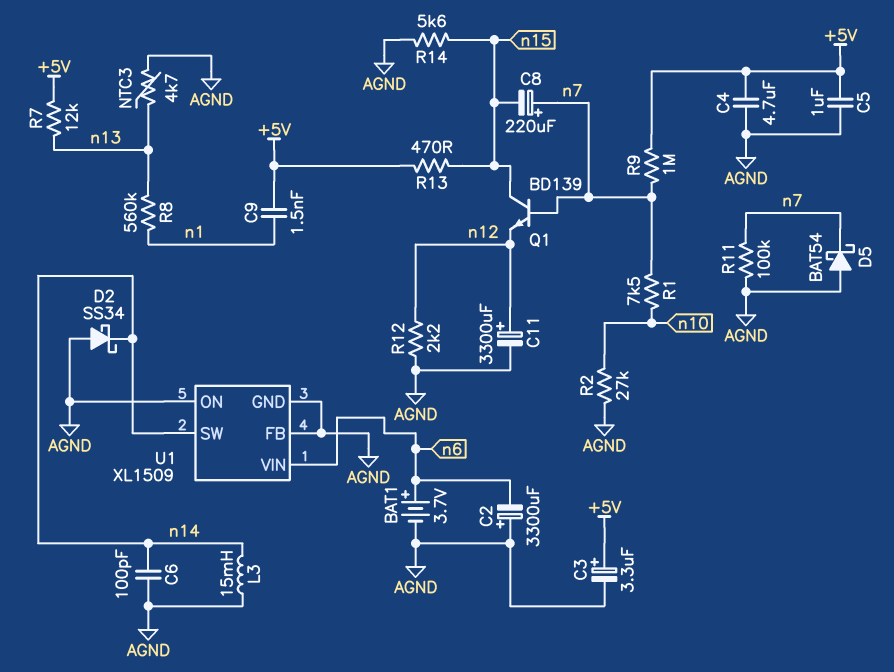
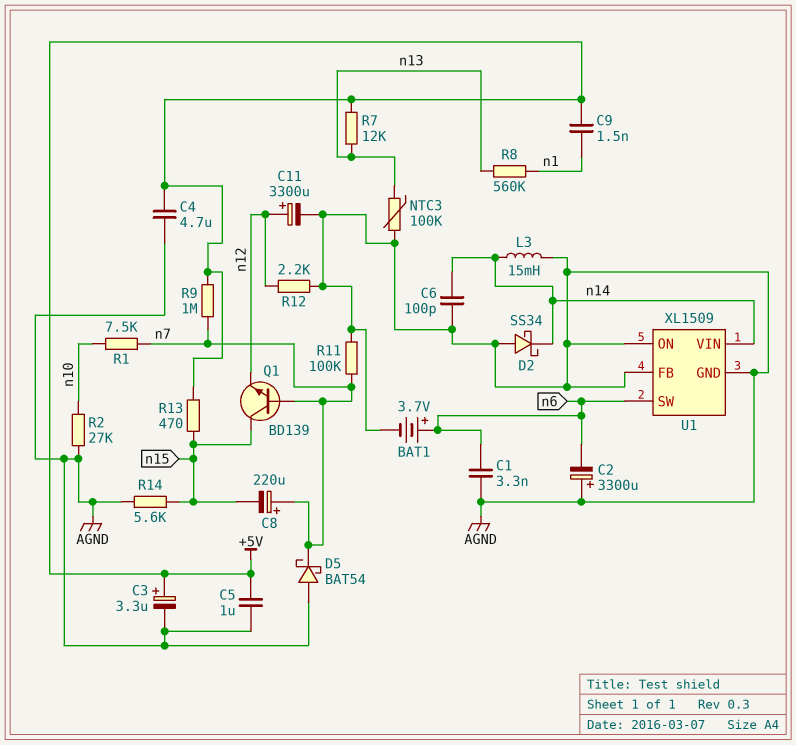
C1: none -> 3.3nF (AGND, n6)
NTC3: 4.7k (AGND, n13) -> 100k (AGND, n13)
U1 pin SW: n14 -> n6
U1 pin VIN: n6 -> n14

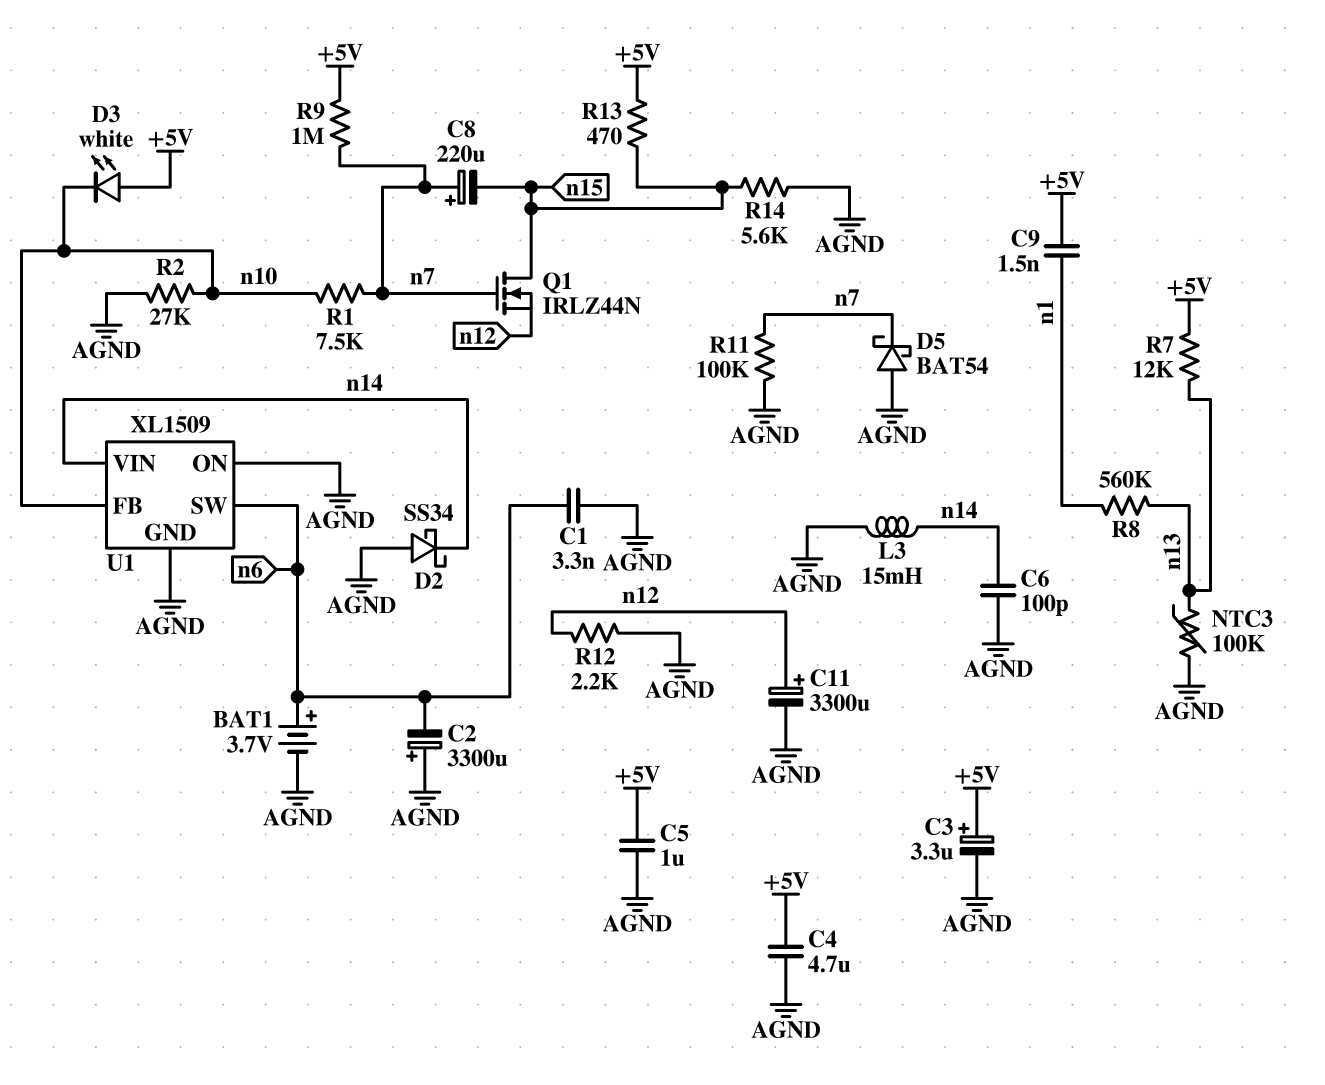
D3: none -> LED white (A +5V, K n10)
Q1: NPN BD139 (B n7, C n15, E n12) -> NMOS IRLZ44N (G n7, D n15, S n12)
U1 pin FB: AGND -> n10

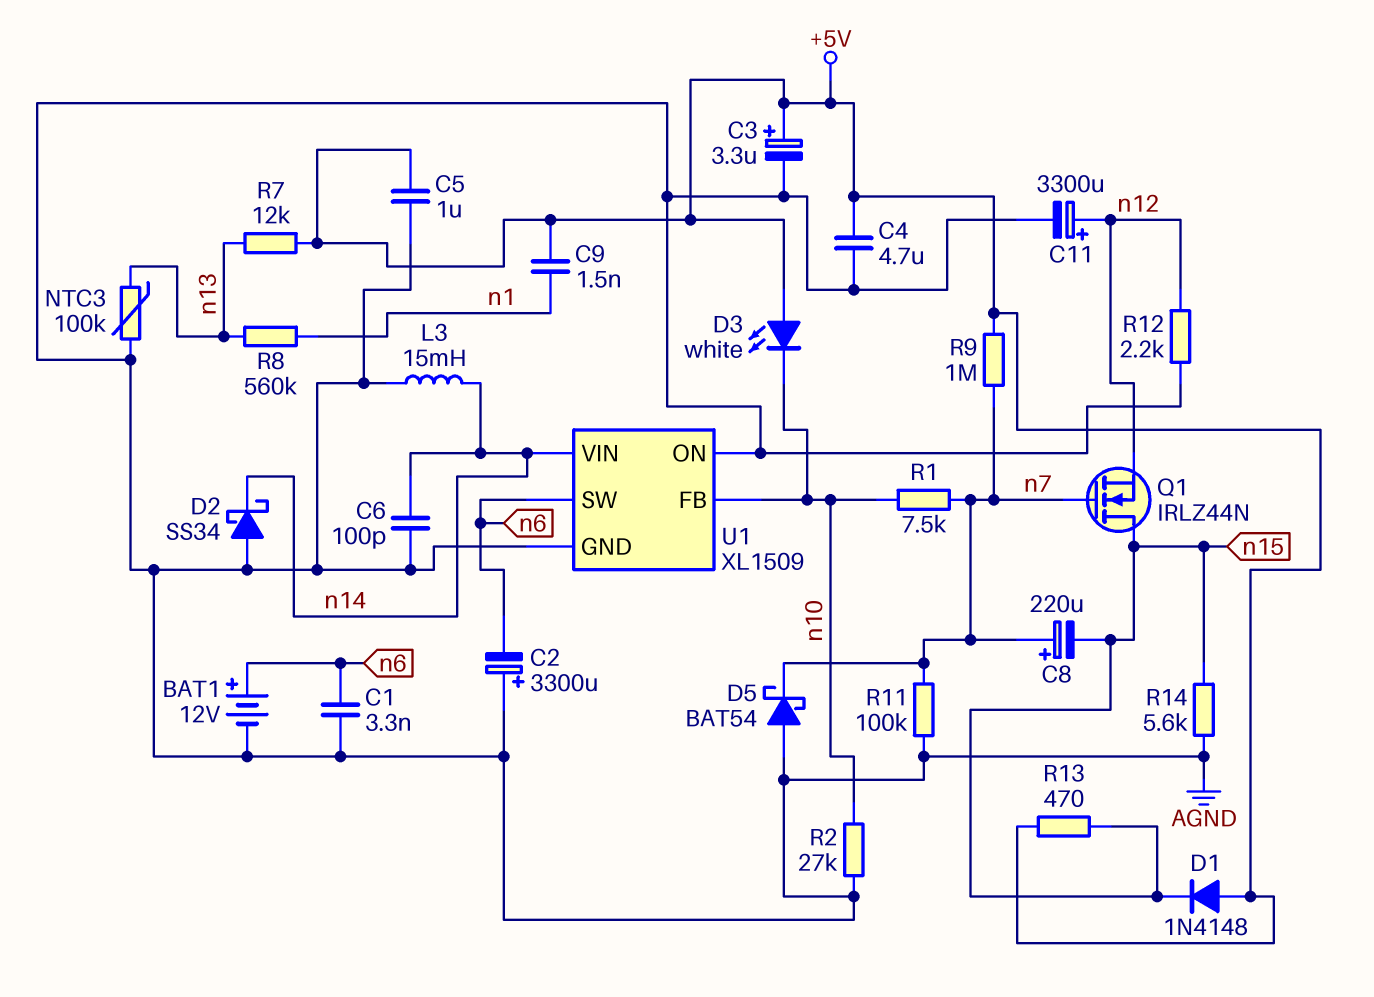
BAT1: 3.7V (plus n6, minus AGND) -> 12V (plus n6, minus AGND)
D1: none -> diode 1N4148 (A +5V, K n15)

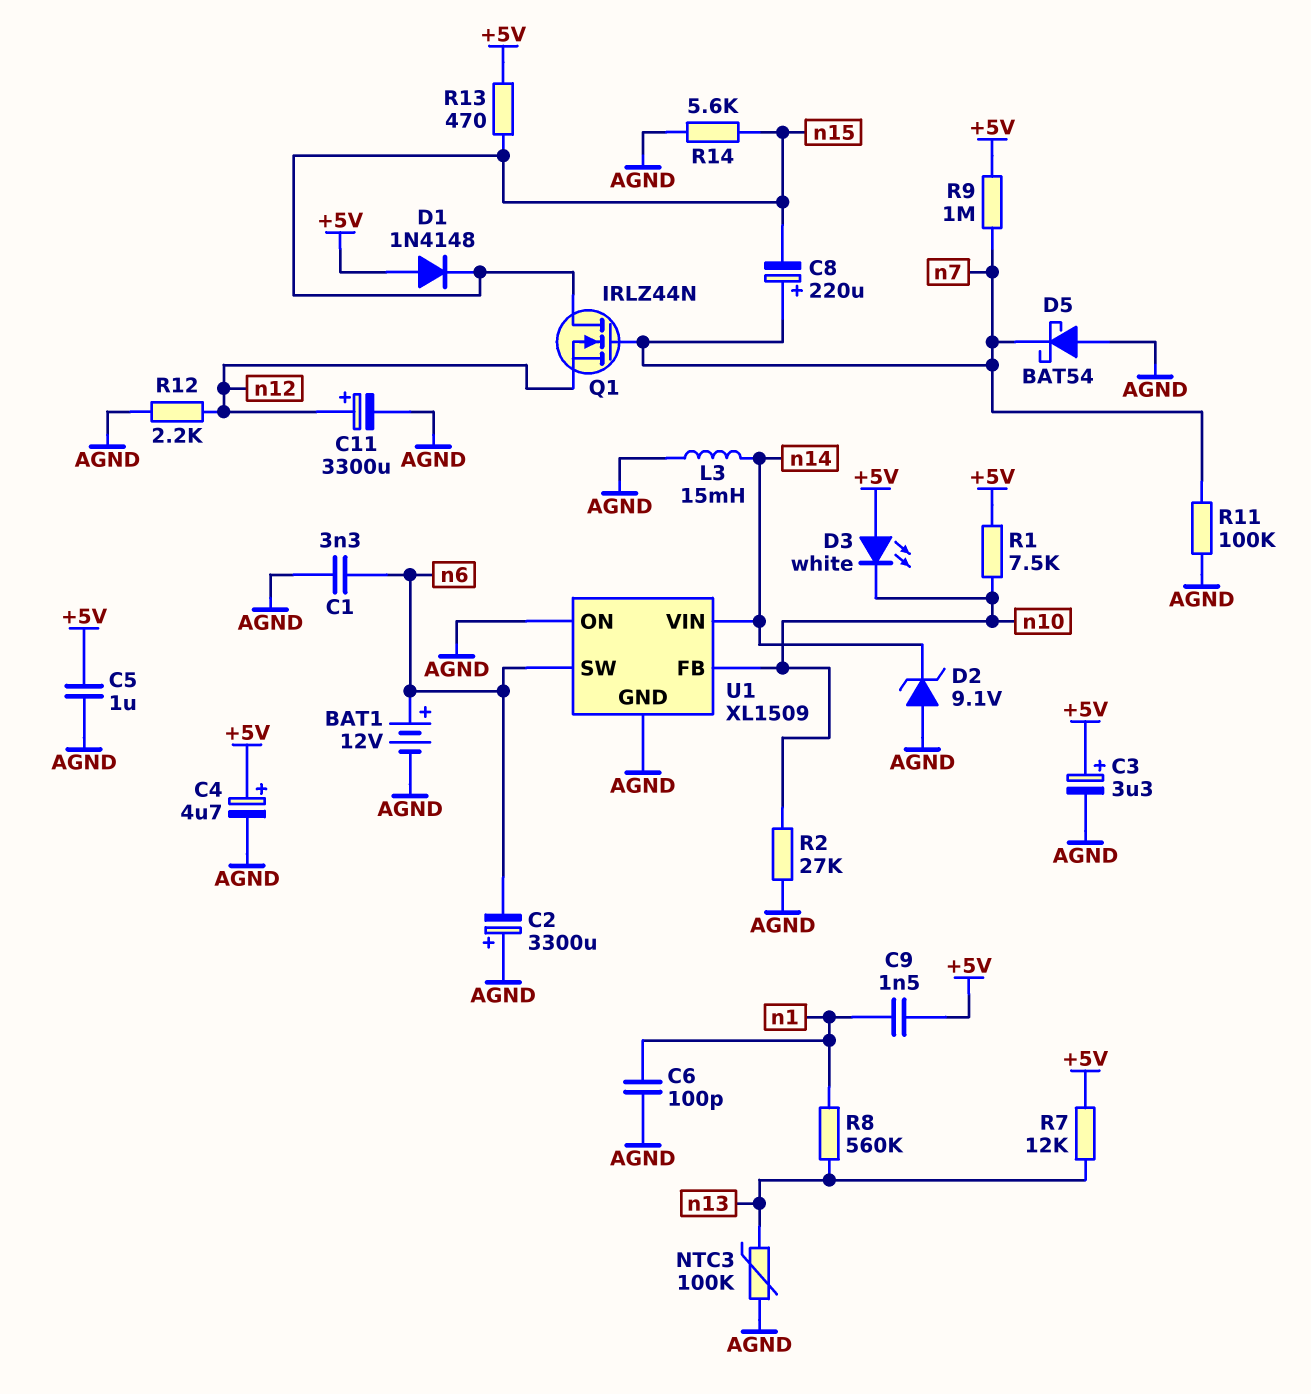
C4: 4.7uF (+5V, AGND) -> 4.7uF (plus +5V, minus AGND)
C6: 100pF (AGND, n14) -> 100pF (AGND, n1)
D2: schottky SS34 (A AGND, K n14) -> zener 9.1V (A AGND, K n14)
R1: 7.5k (n7, n10) -> 7.5k (+5V, n10)

